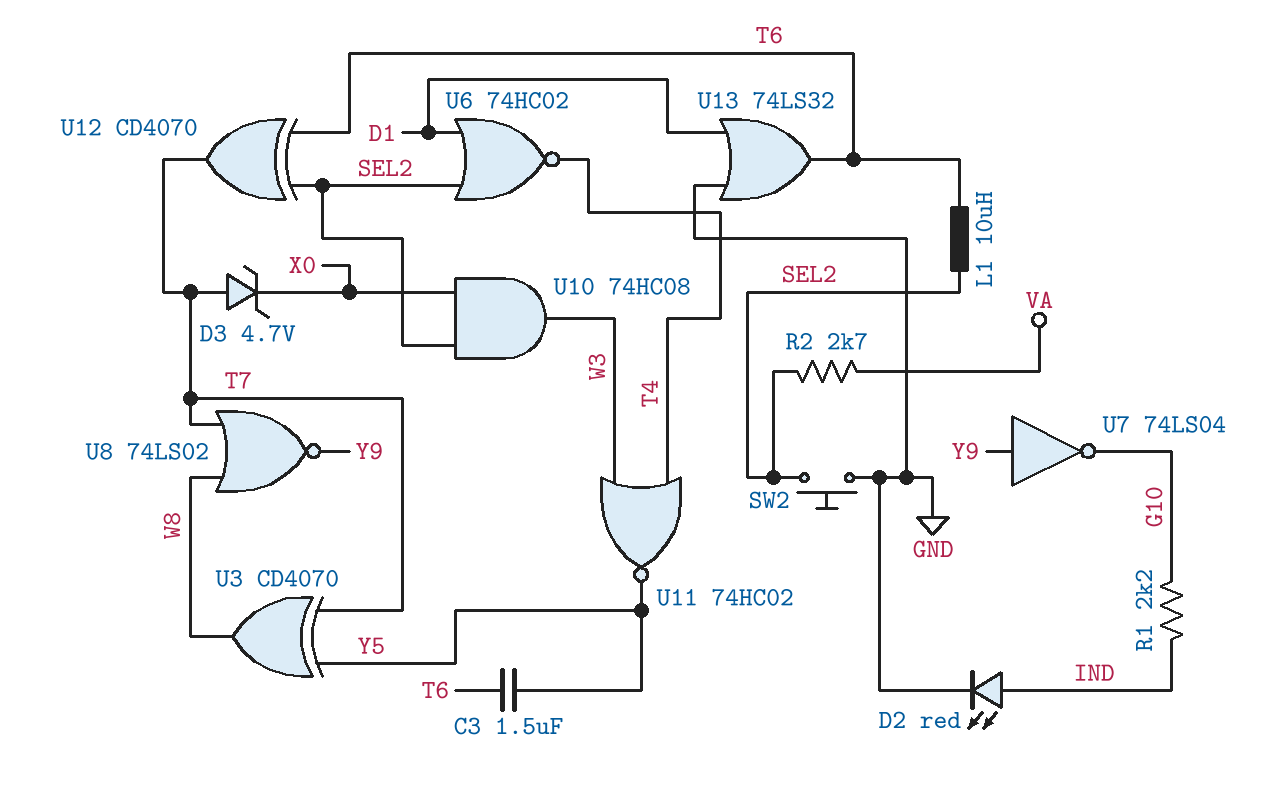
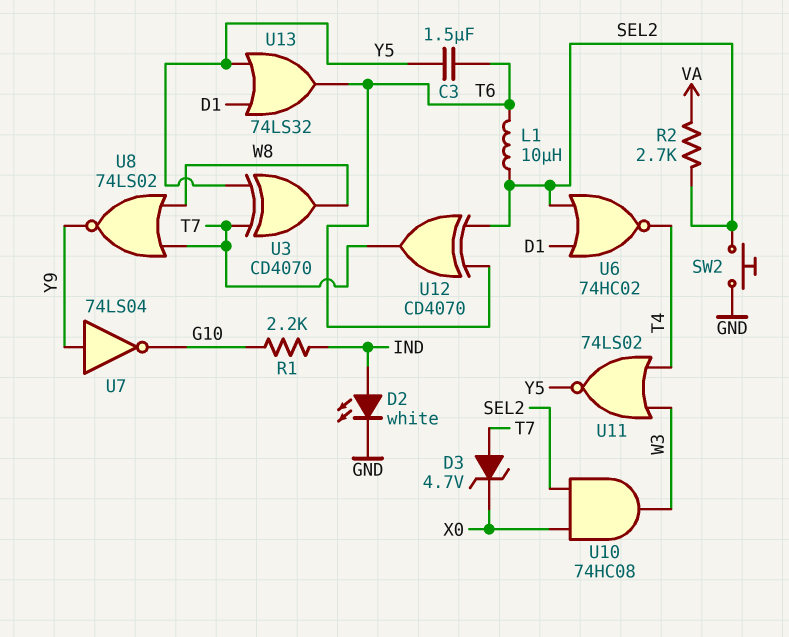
D2: LED red (A IND, K GND) -> LED white (A IND, K GND)
U11: NOR 74HC02 (in T4, in W3, out Y5) -> NOR 74LS02 (in T4, in W3, out Y5)
U13: OR 74LS32 (in D1, in GND, out T6) -> OR 74LS32 (in D1, in Y5, out T6)

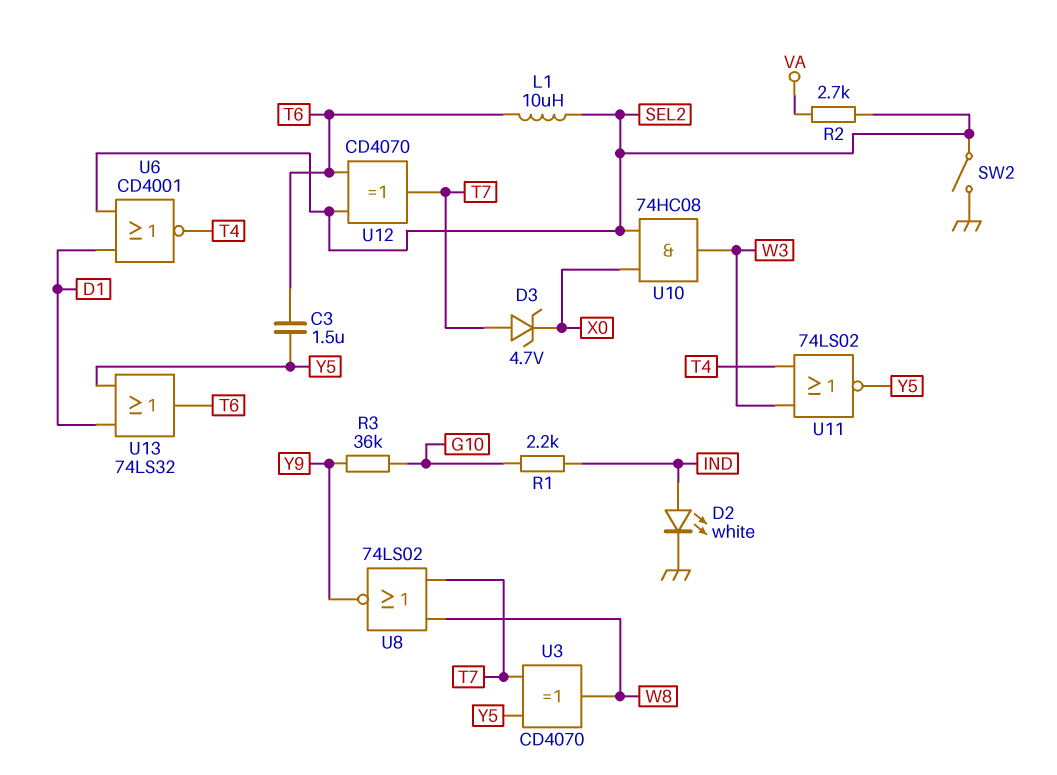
R3: none -> 36k (G10, Y9)
SW2: button (GND, SEL2) -> switch (GND, SEL2)
U6: NOR 74HC02 (in D1, in SEL2, out T4) -> NOR CD4001 (in D1, in SEL2, out T4)
U7: NOT 74LS04 (in Y9, out G10) -> none

